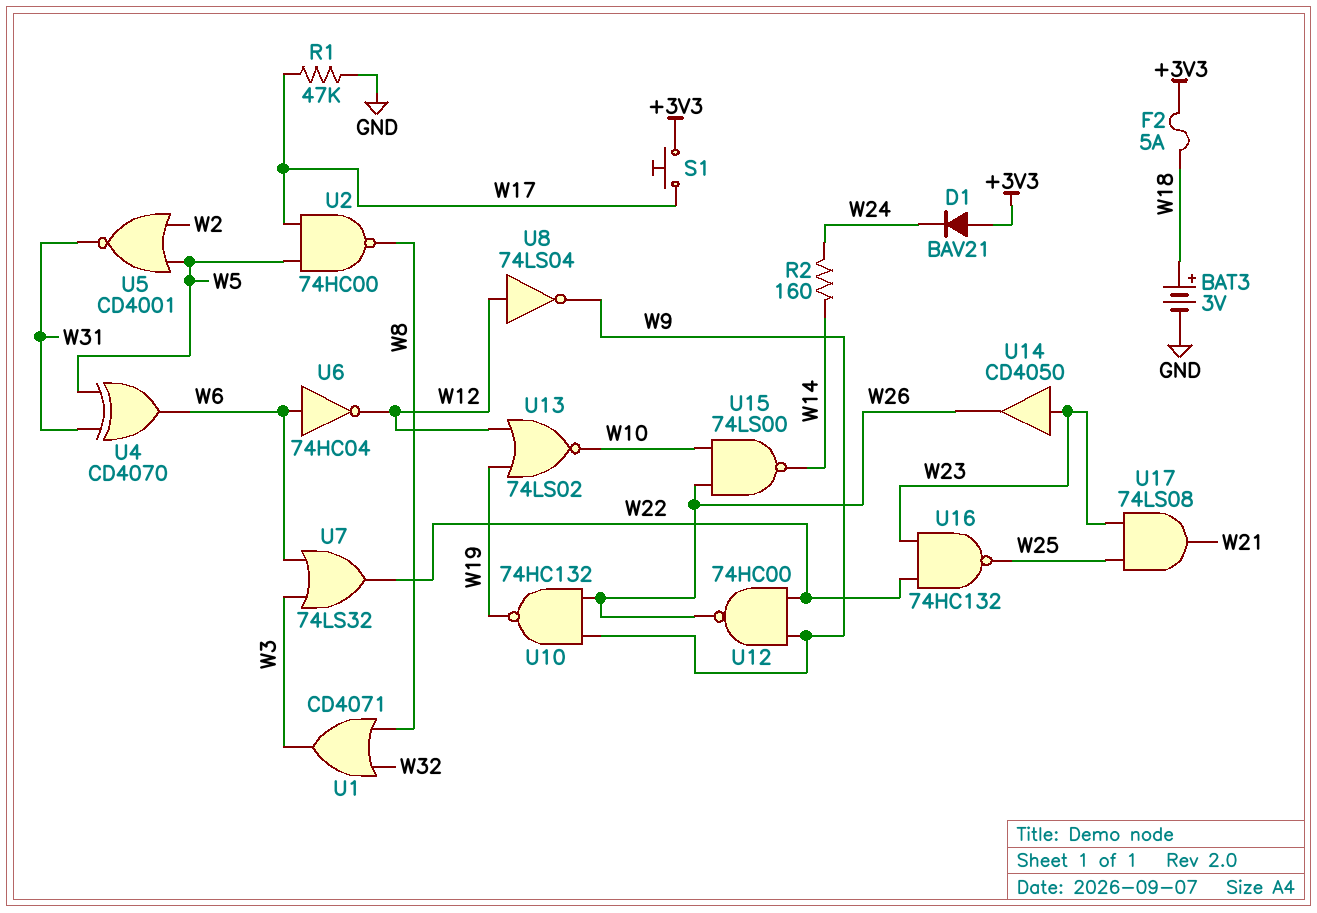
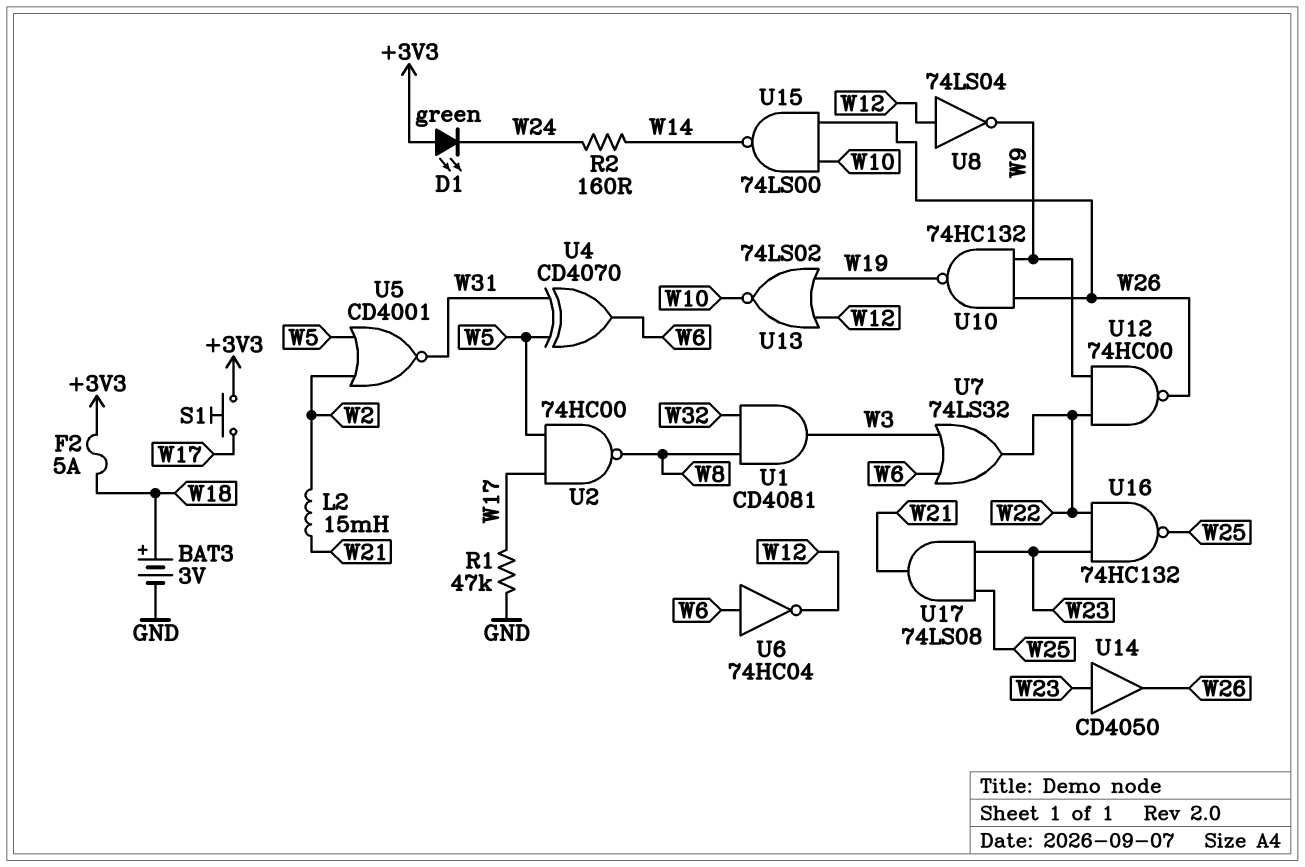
D1: diode BAV21 (A +3V3, K W24) -> LED green (A +3V3, K W24)
L2: none -> 15mH (W2, W21)
U1: OR CD4071 (in W8, in W32, out W3) -> AND CD4081 (in W8, in W32, out W3)

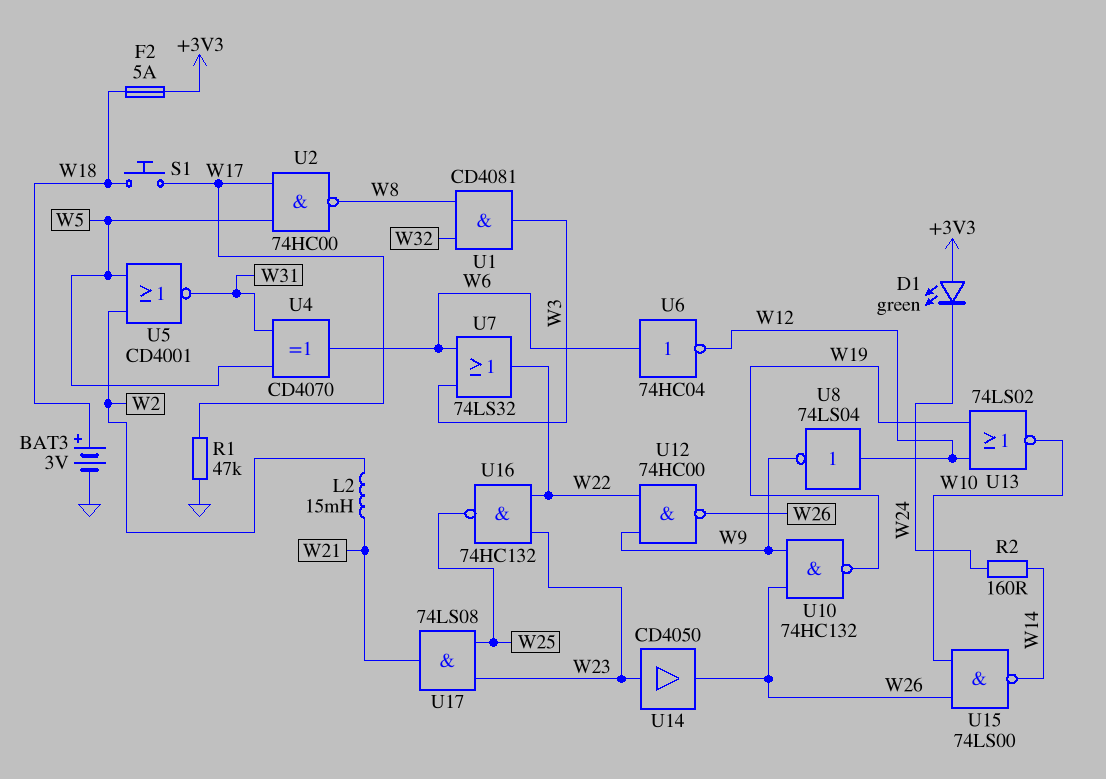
S1: button (+3V3, W17) -> button (W17, W18)

